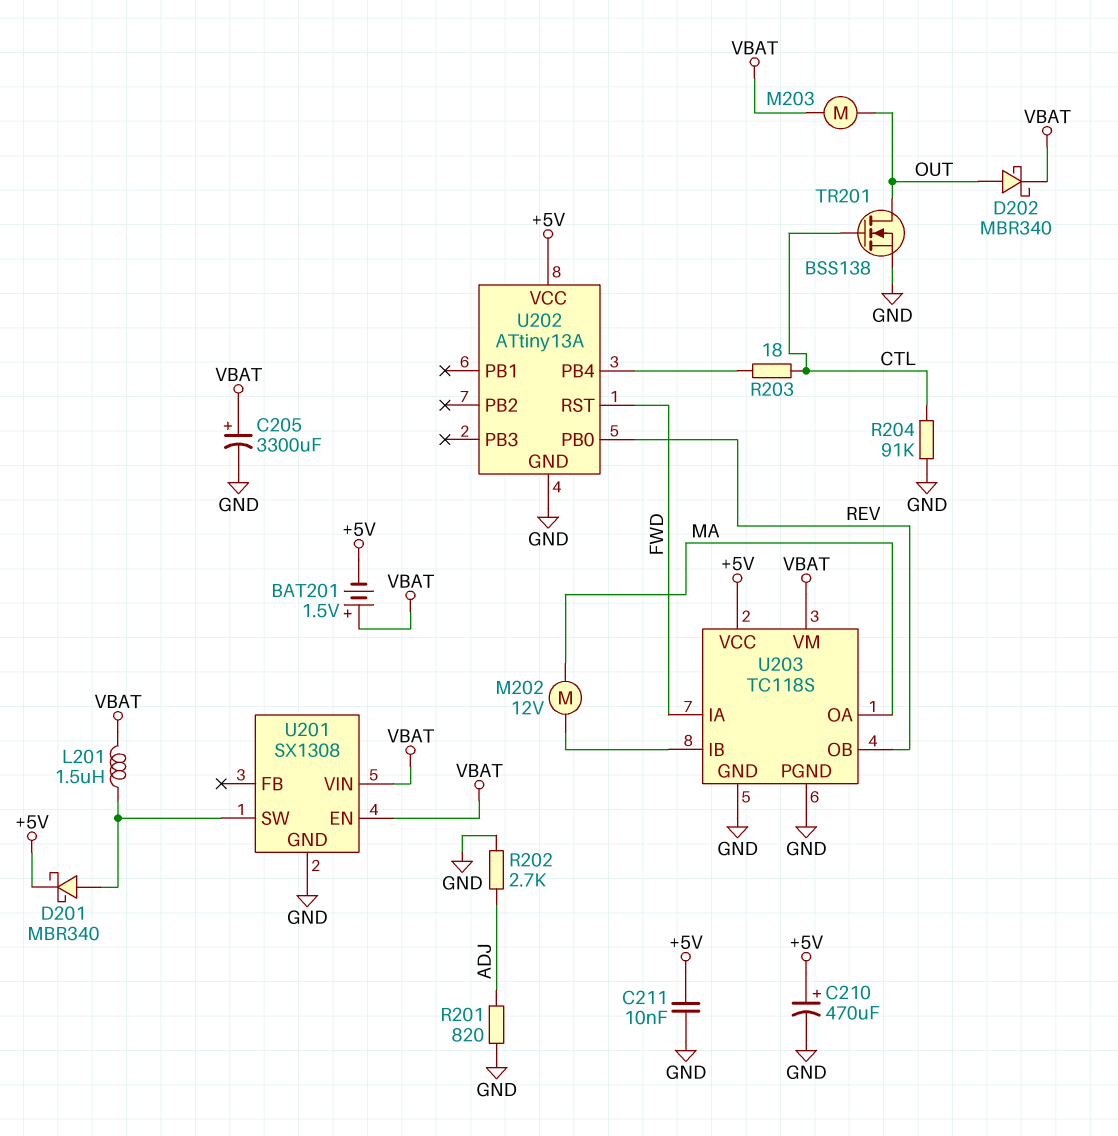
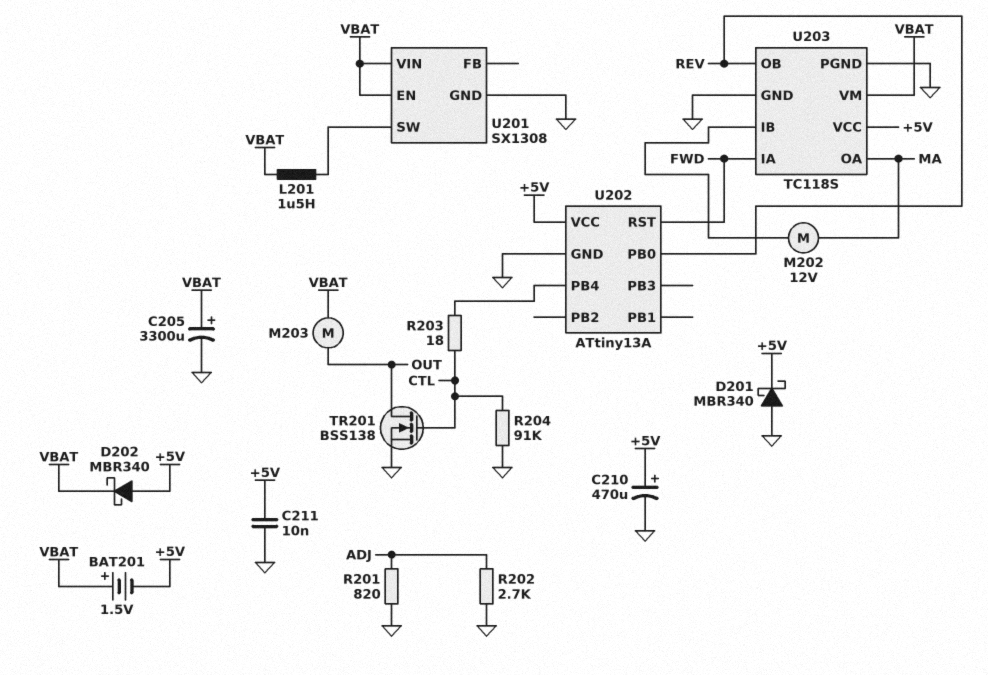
D201: schottky MBR340 (A U201/SW, K +5V) -> schottky MBR340 (A GND, K +5V)
D202: schottky MBR340 (A OUT, K VBAT) -> schottky MBR340 (A +5V, K VBAT)

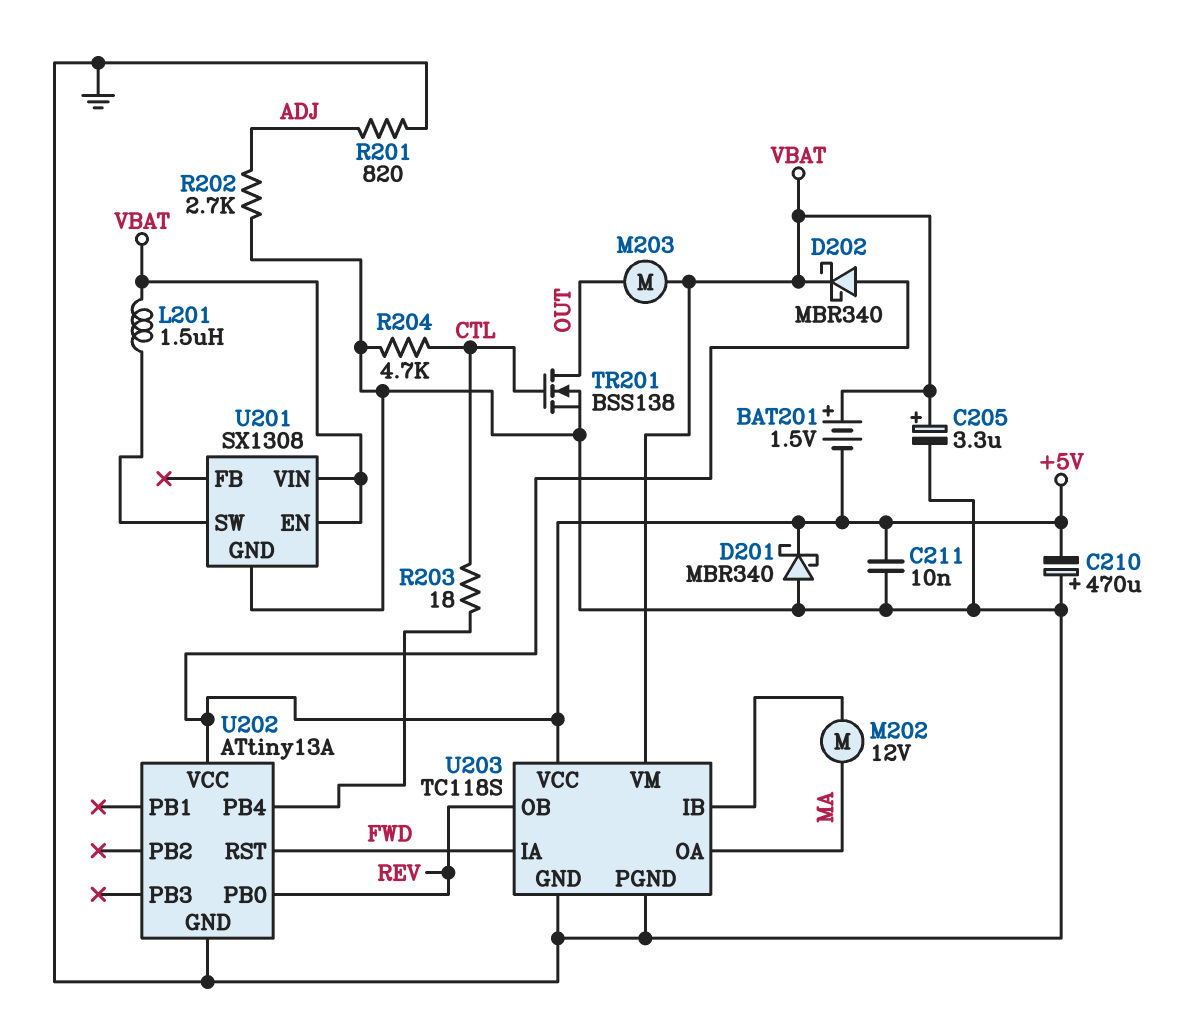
C205: 3300uF (plus VBAT, minus GND) -> 3.3uF (plus VBAT, minus GND)
C210: 470uF (plus +5V, minus GND) -> 470uF (plus GND, minus +5V)
R204: 91k (CTL, GND) -> 4.7k (CTL, GND)

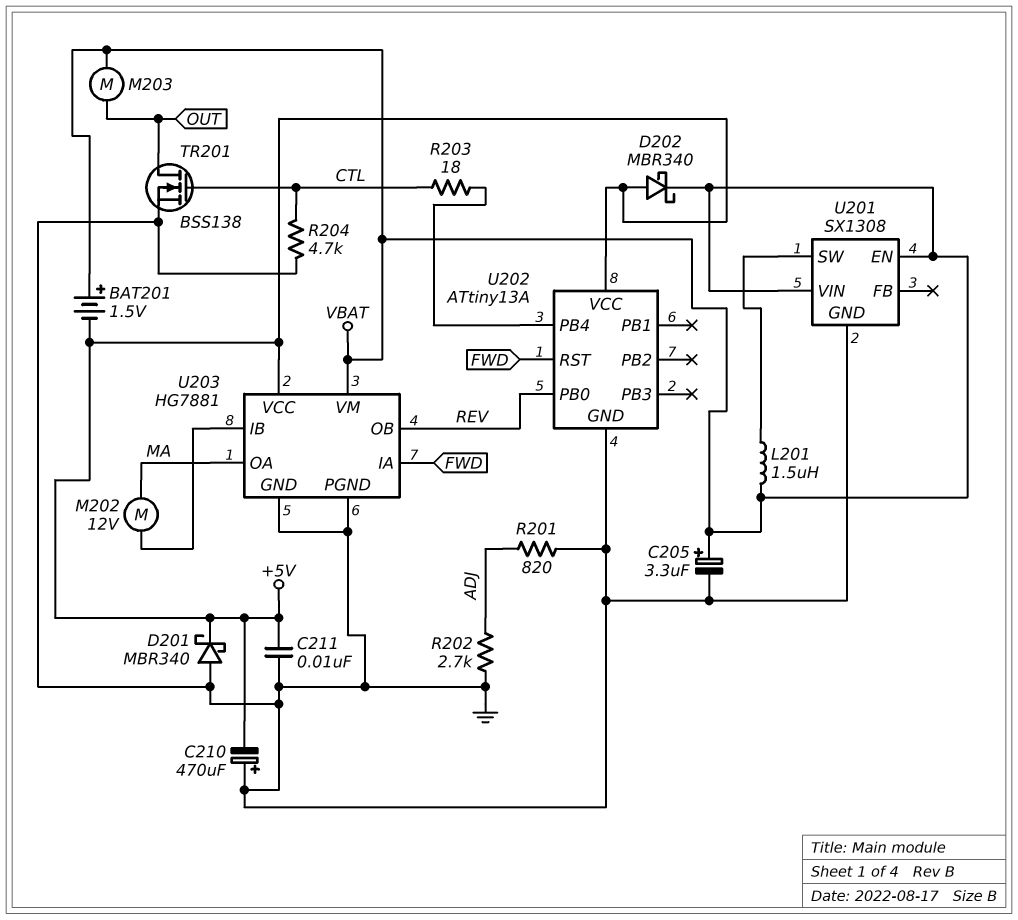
U203: TC118S -> HG7881

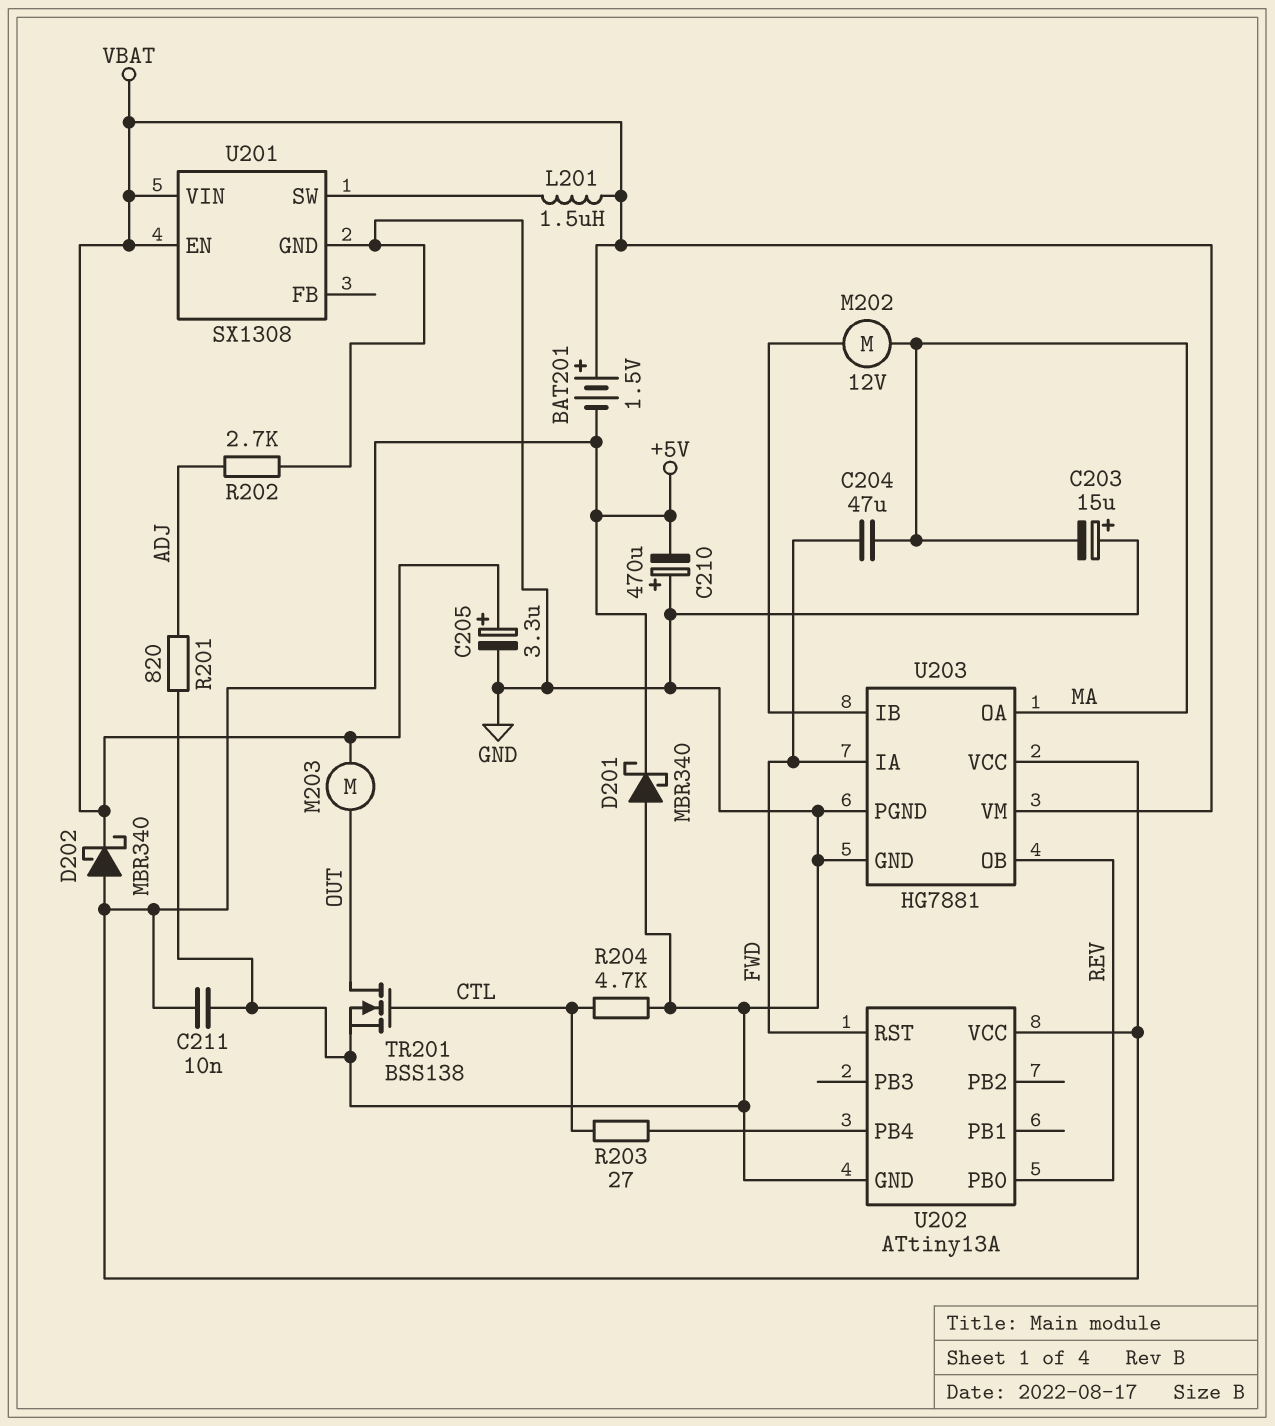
C203: none -> 15uF (plus GND, minus MA)
C204: none -> 47uF (FWD, MA)
R203: 18 (CTL, U202/PB4) -> 27 (CTL, U202/PB4)

